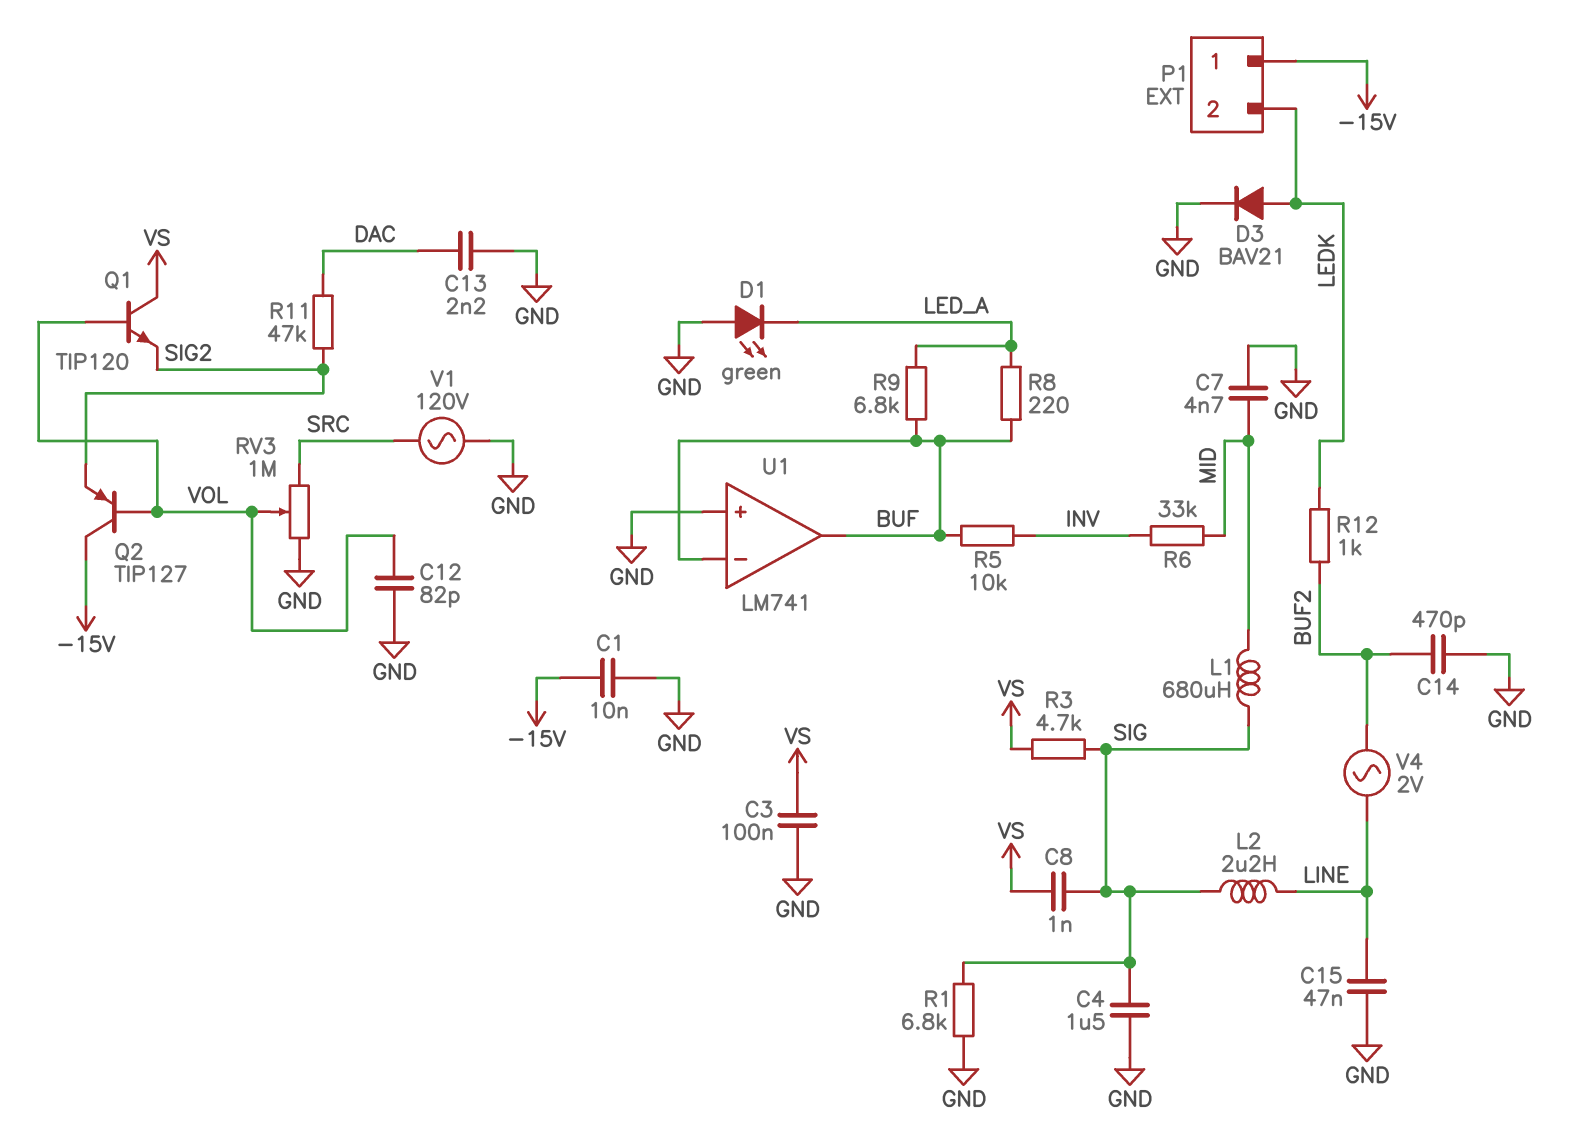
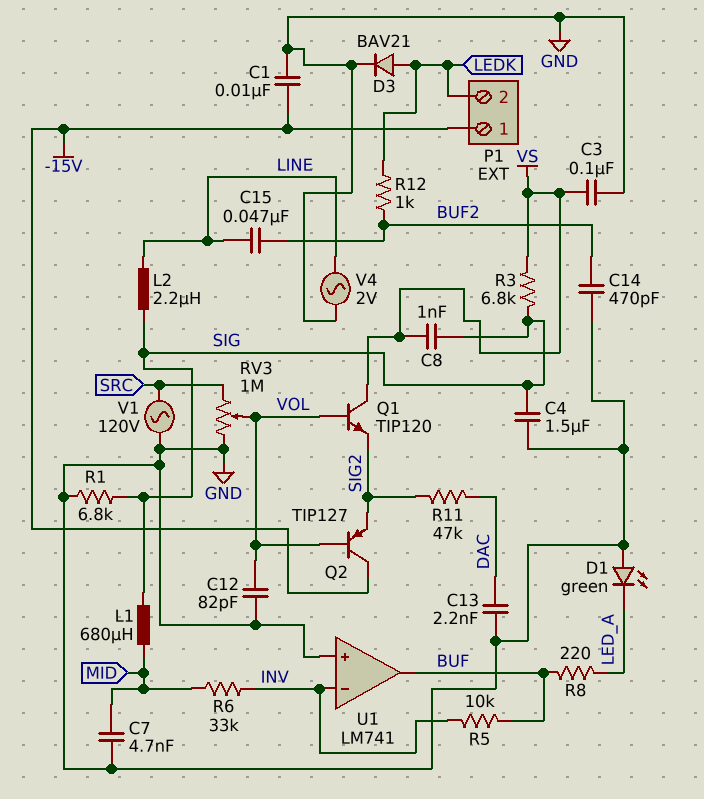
C15: 47nF (GND, LINE) -> 47nF (BUF2, LINE)
R3: 4.7k (SIG, VS) -> 6.8k (SIG, VS)
R9: 6.8k (BUF, LED_A) -> none
U1 pin in-: BUF -> INV
V4: AC 2V (BUF2, LINE) -> AC 2V (GND, LINE)

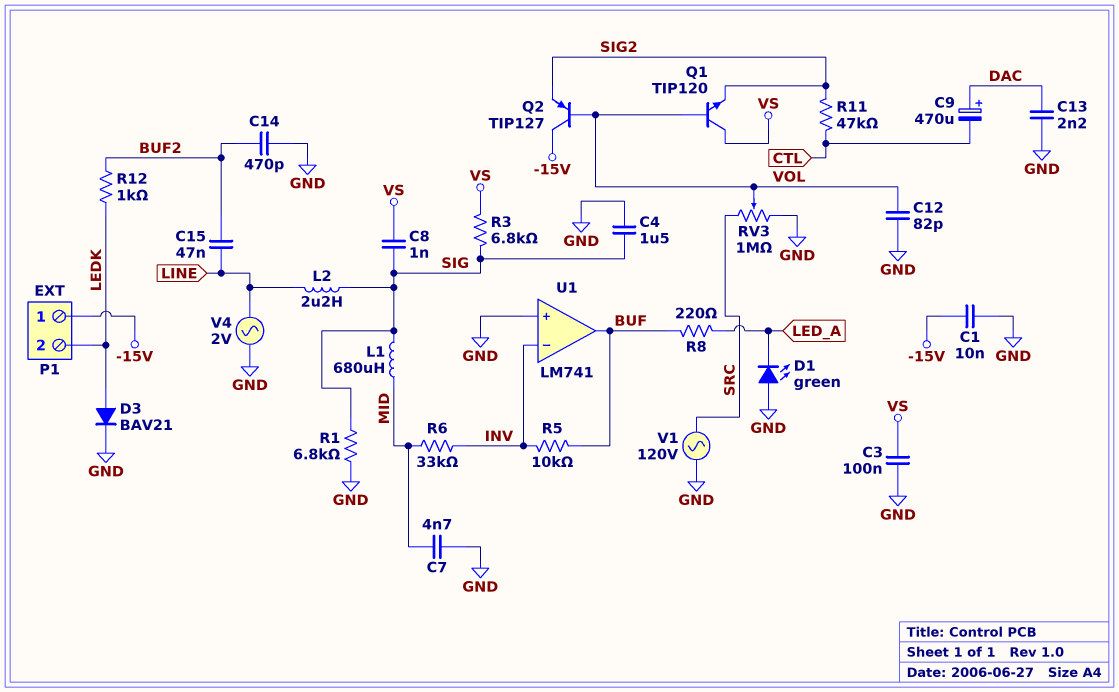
C9: none -> 470uF (plus DAC, minus CTL)
R11: 47k (DAC, SIG2) -> 47k (CTL, SIG2)

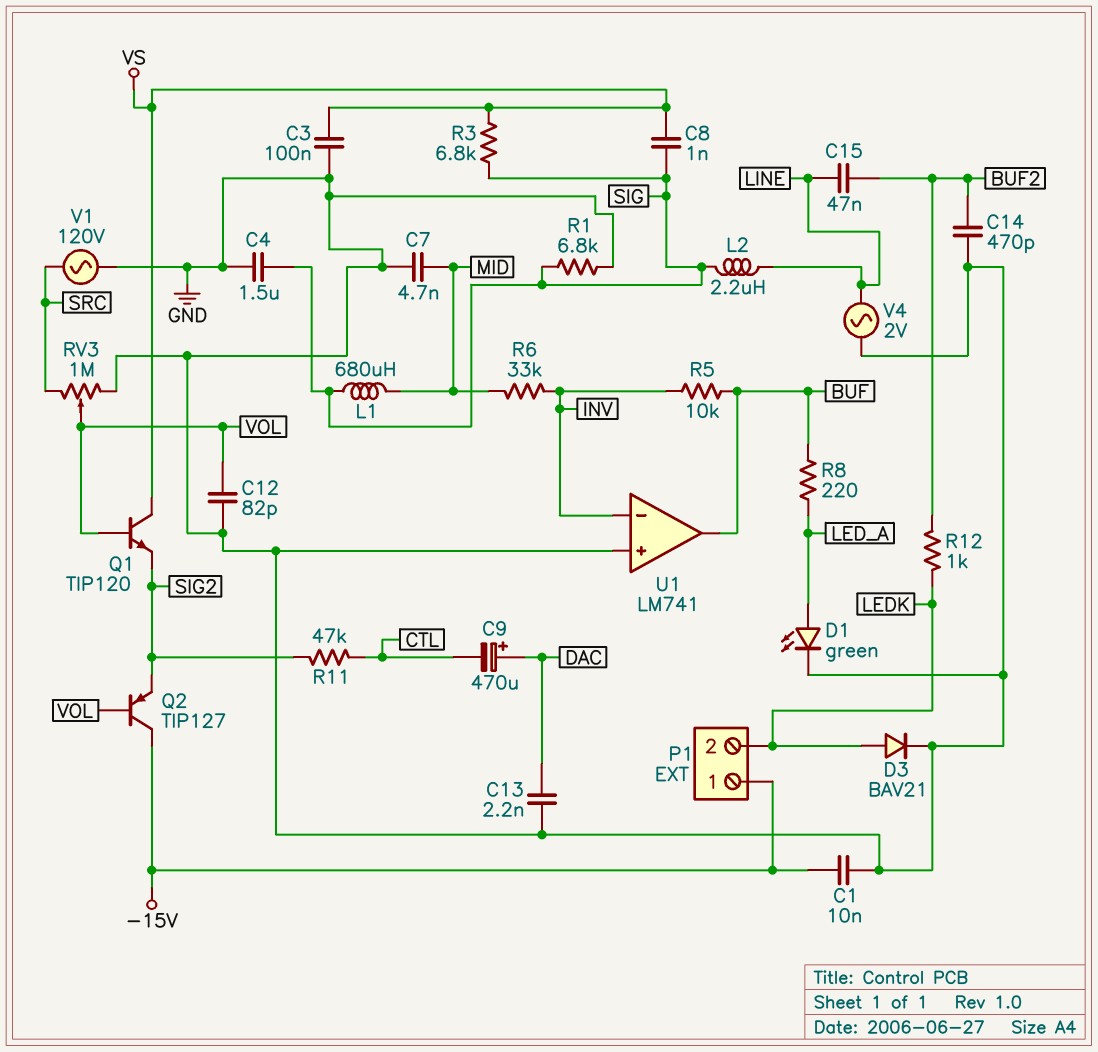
D1: LED green (A GND, K LED_A) -> LED green (A LED_A, K GND)

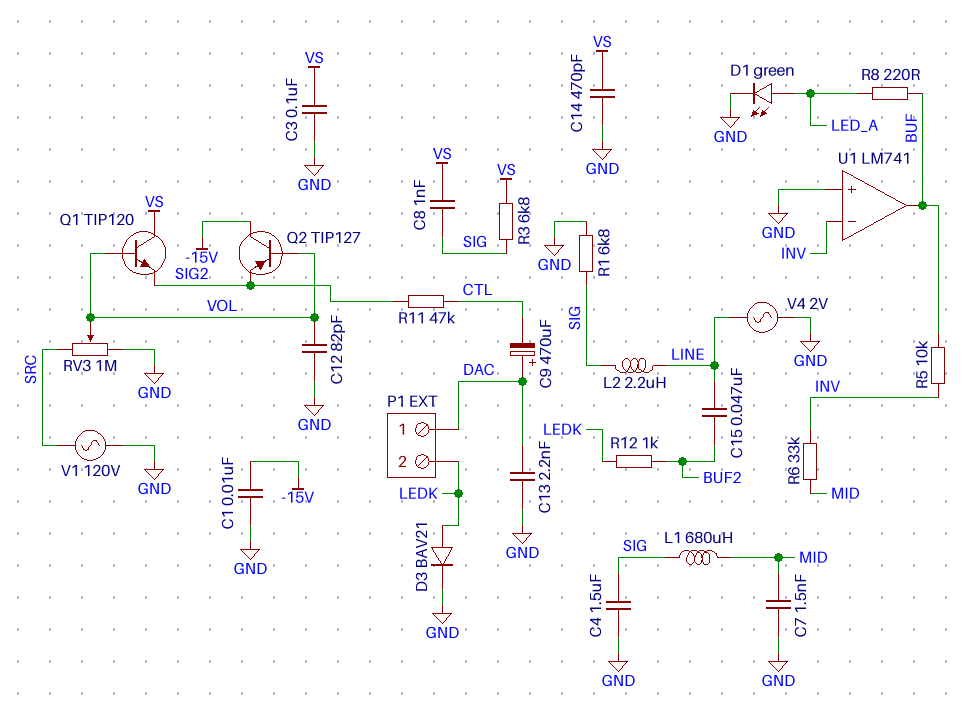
C7: 4.7nF (GND, MID) -> 1.5nF (GND, MID)
C14: 470pF (BUF2, GND) -> 470pF (GND, VS)
P1 pin 1: -15V -> DAC

